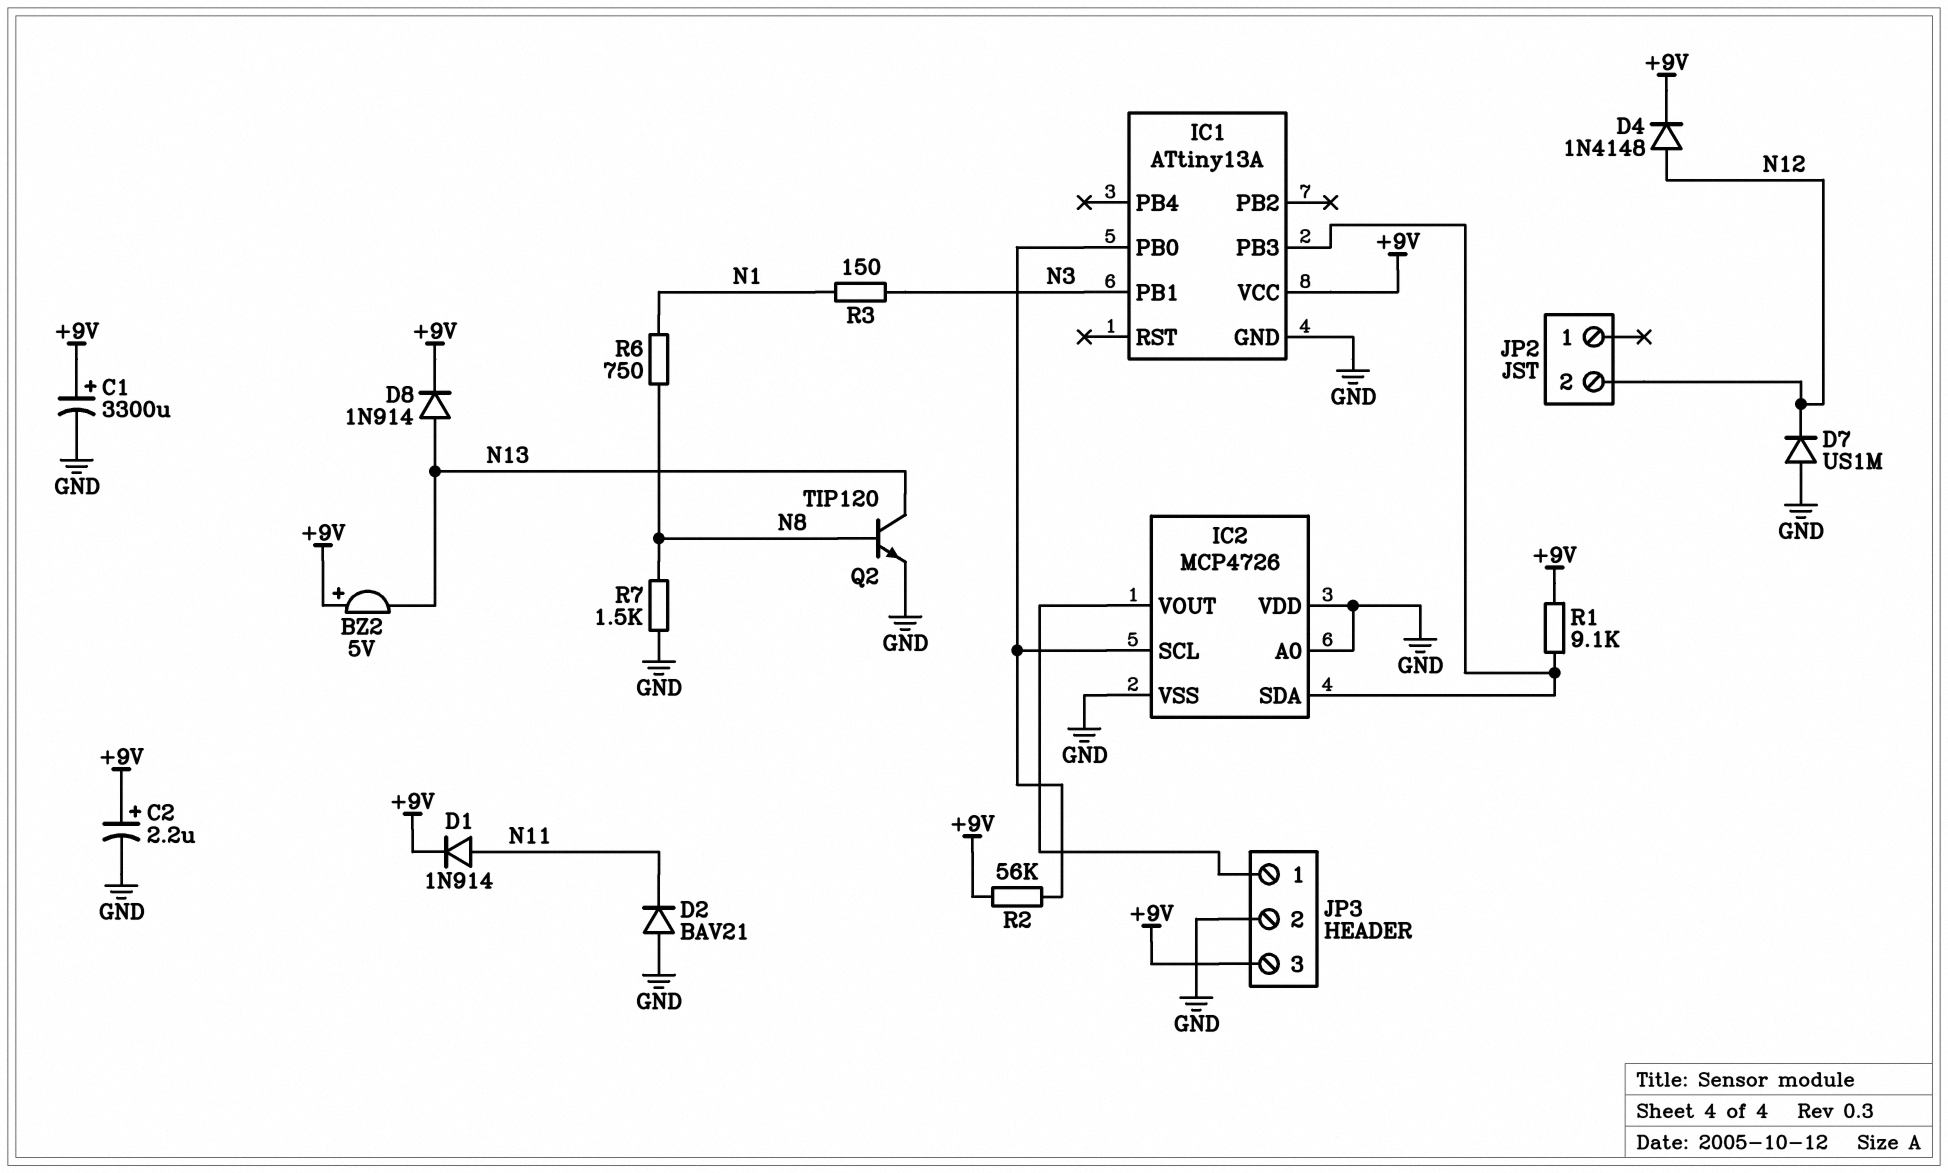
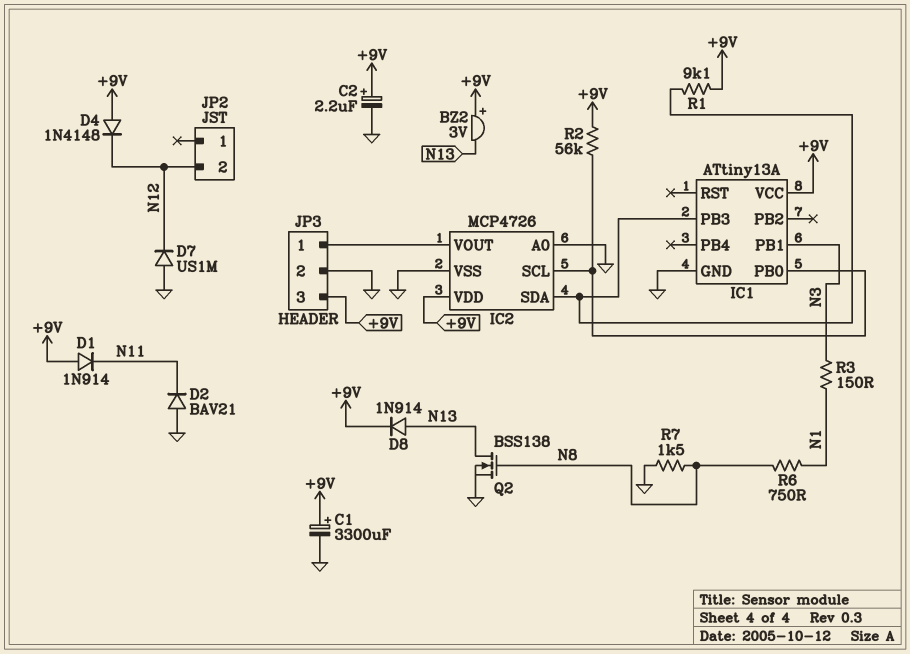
BZ2: buzzer 5V (plus +9V, minus N13) -> buzzer 3V (plus +9V, minus N13)
D1: diode 1N914 (A N11, K +9V) -> diode 1N914 (A +9V, K N11)
D4: diode 1N4148 (A N12, K +9V) -> diode 1N4148 (A +9V, K N12)
IC2 pin VDD: GND -> +9V
Q2: NPN TIP120 (B N8, C N13, E GND) -> NMOS BSS138 (G N8, D N13, S GND)

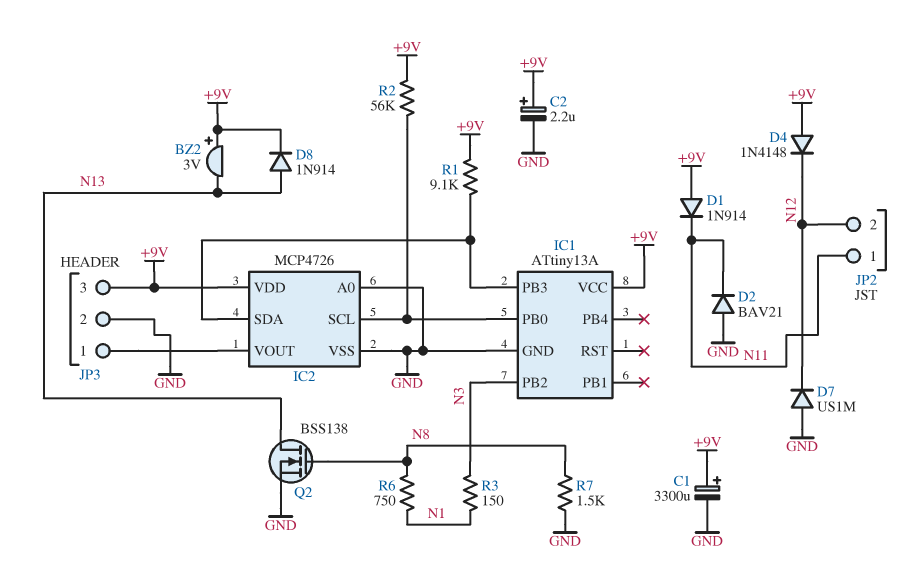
IC1 pin PB1: N3 -> none
IC1 pin PB2: none -> N3
JP2 pin 1: none -> N11

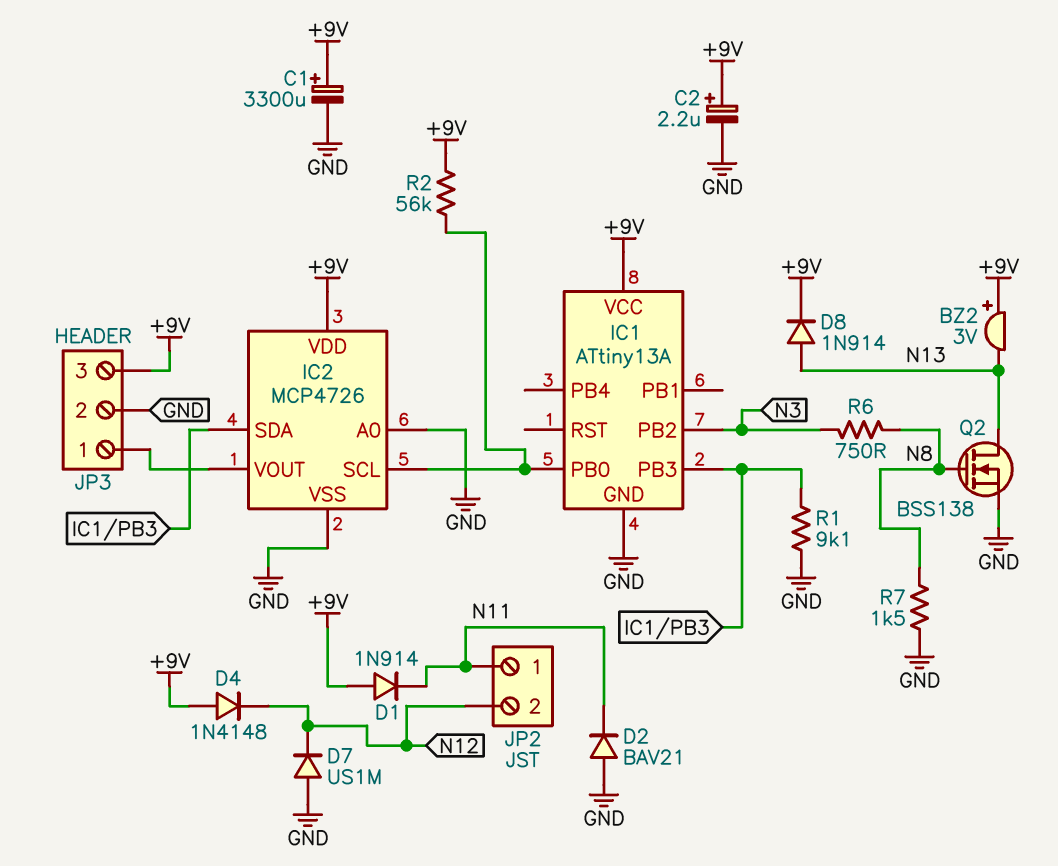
R1: 9.1k (+9V, IC1/PB3) -> 9.1k (GND, IC1/PB3)
R3: 150 (N1, N3) -> none
R6: 750 (N1, N8) -> 750 (N3, N8)

